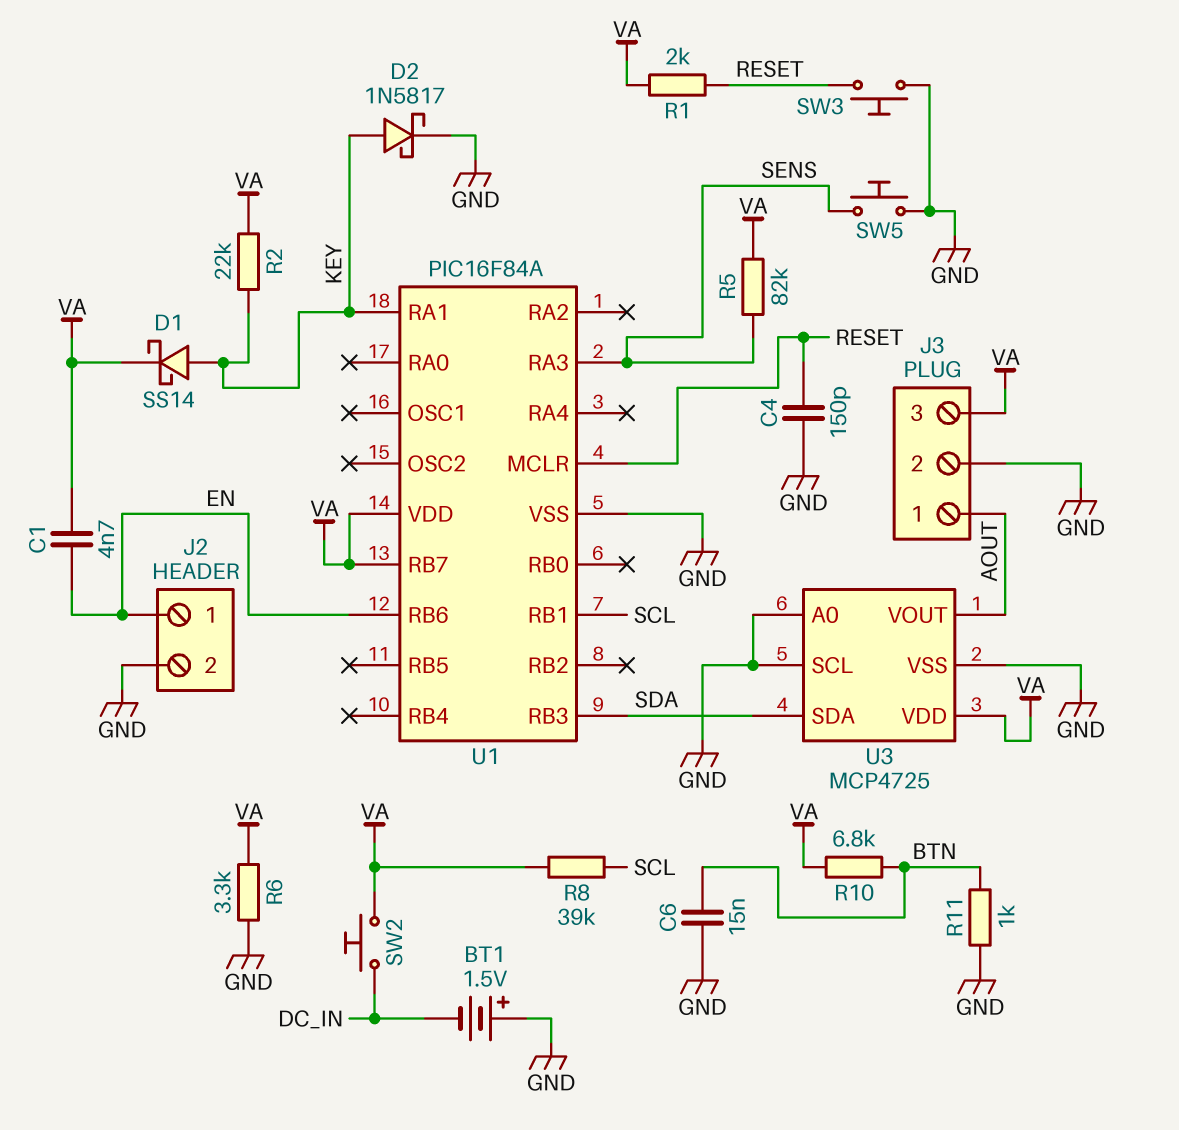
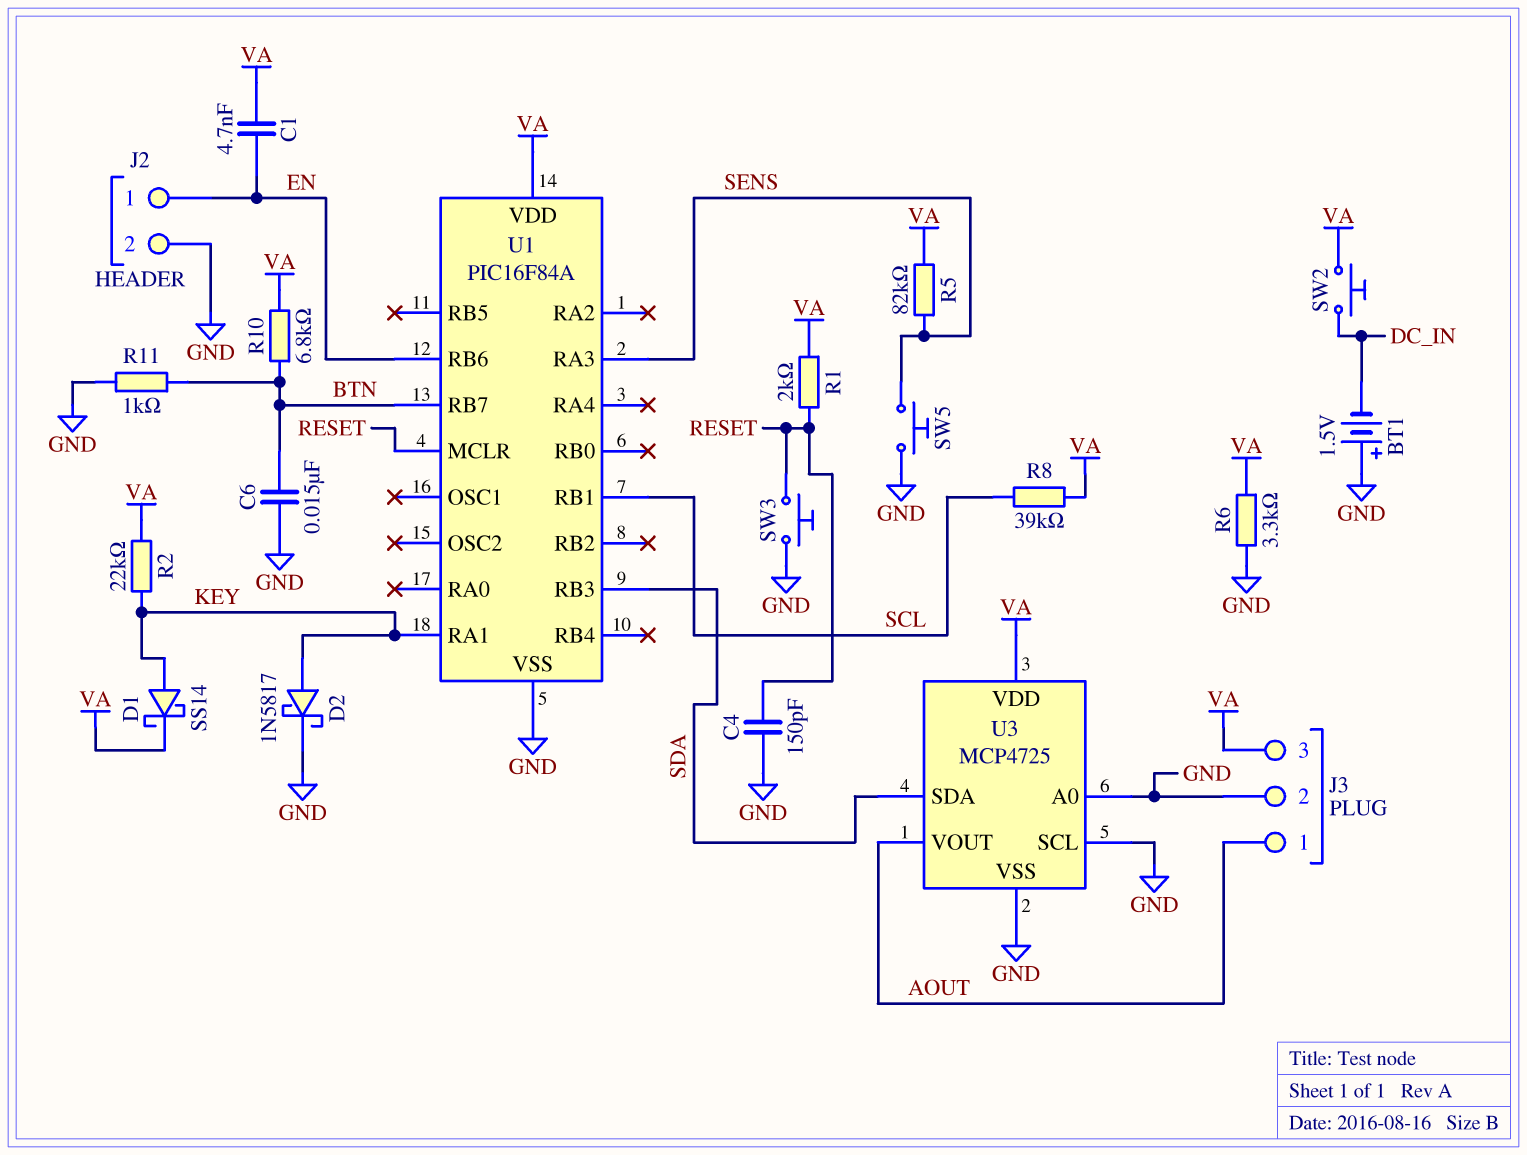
U1 pin RB7: VA -> BTN

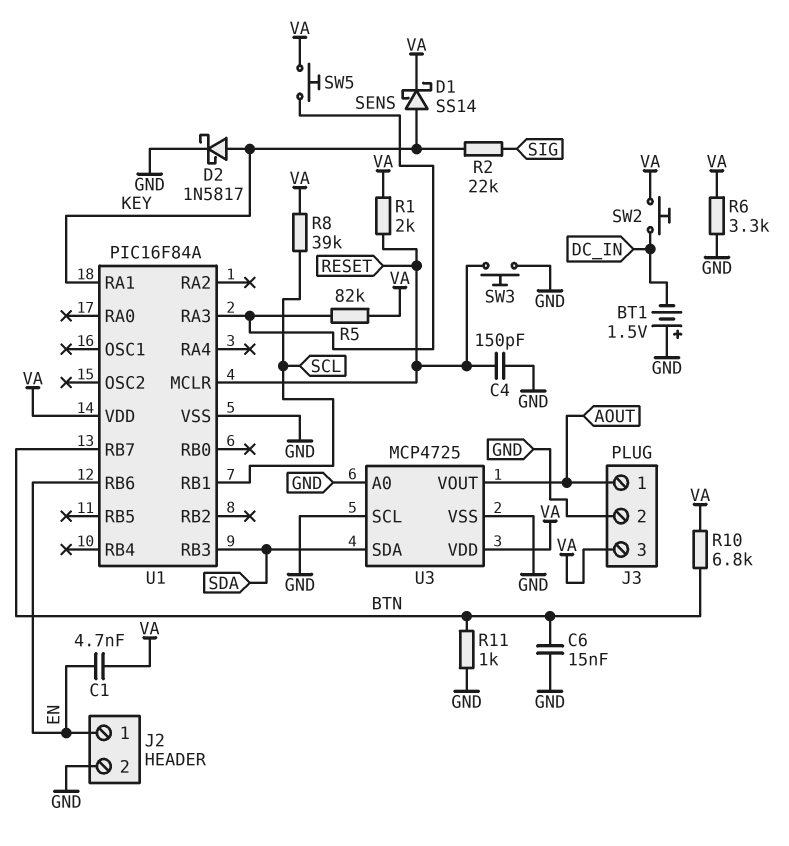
R2: 22k (KEY, VA) -> 22k (KEY, SIG)
SW5: button (GND, SENS) -> button (SENS, VA)

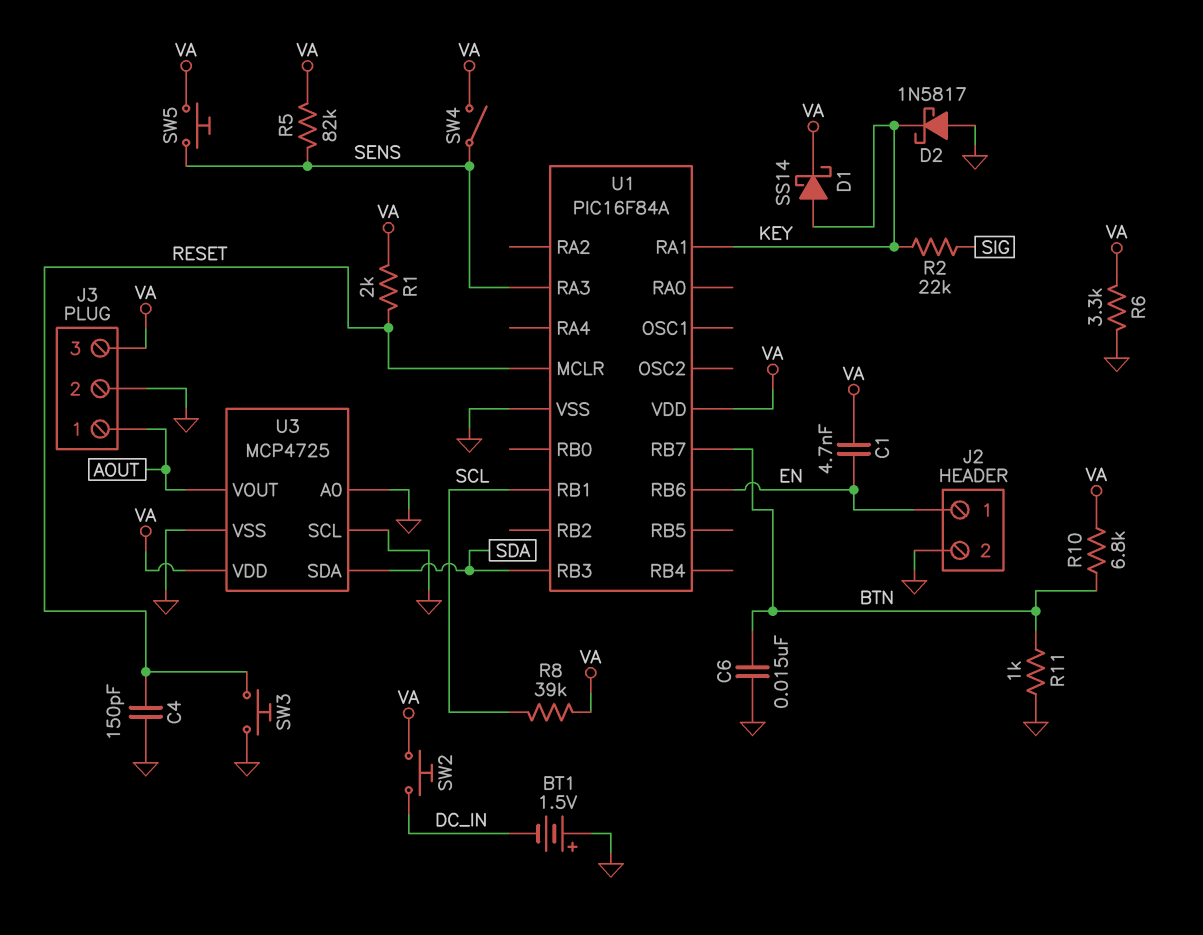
D2: schottky 1N5817 (A KEY, K GND) -> schottky 1N5817 (A GND, K KEY)
SW4: none -> switch (SENS, VA)

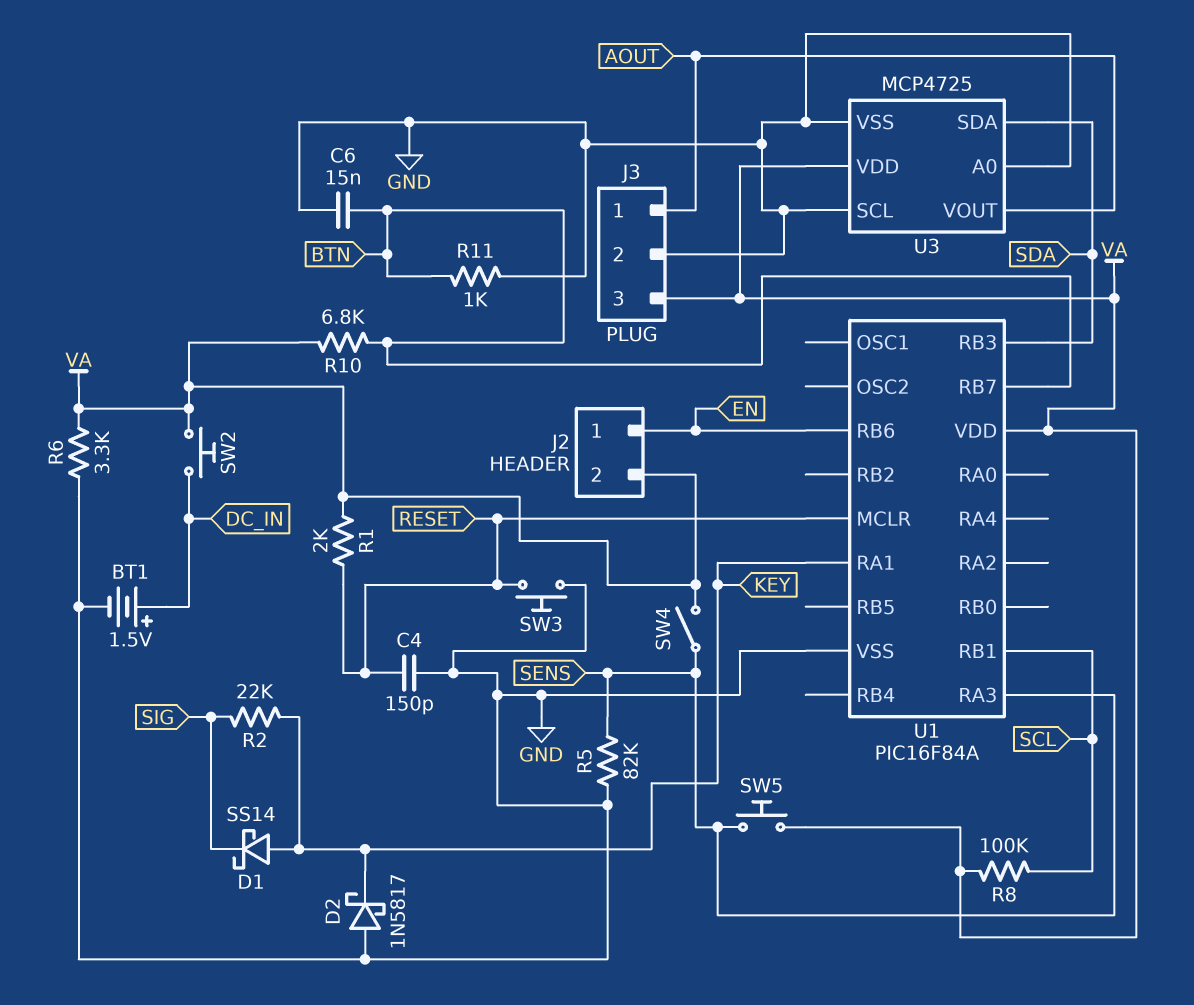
BT1: 1.5V (plus GND, minus DC_IN) -> 1.5V (plus DC_IN, minus GND)
C1: 4.7nF (EN, VA) -> none
D1: schottky SS14 (A KEY, K VA) -> schottky SS14 (A KEY, K SIG)
J2 pin 2: GND -> VA
R5: 82k (SENS, VA) -> 82k (GND, SENS)
R8: 39k (SCL, VA) -> 100k (SCL, VA)

